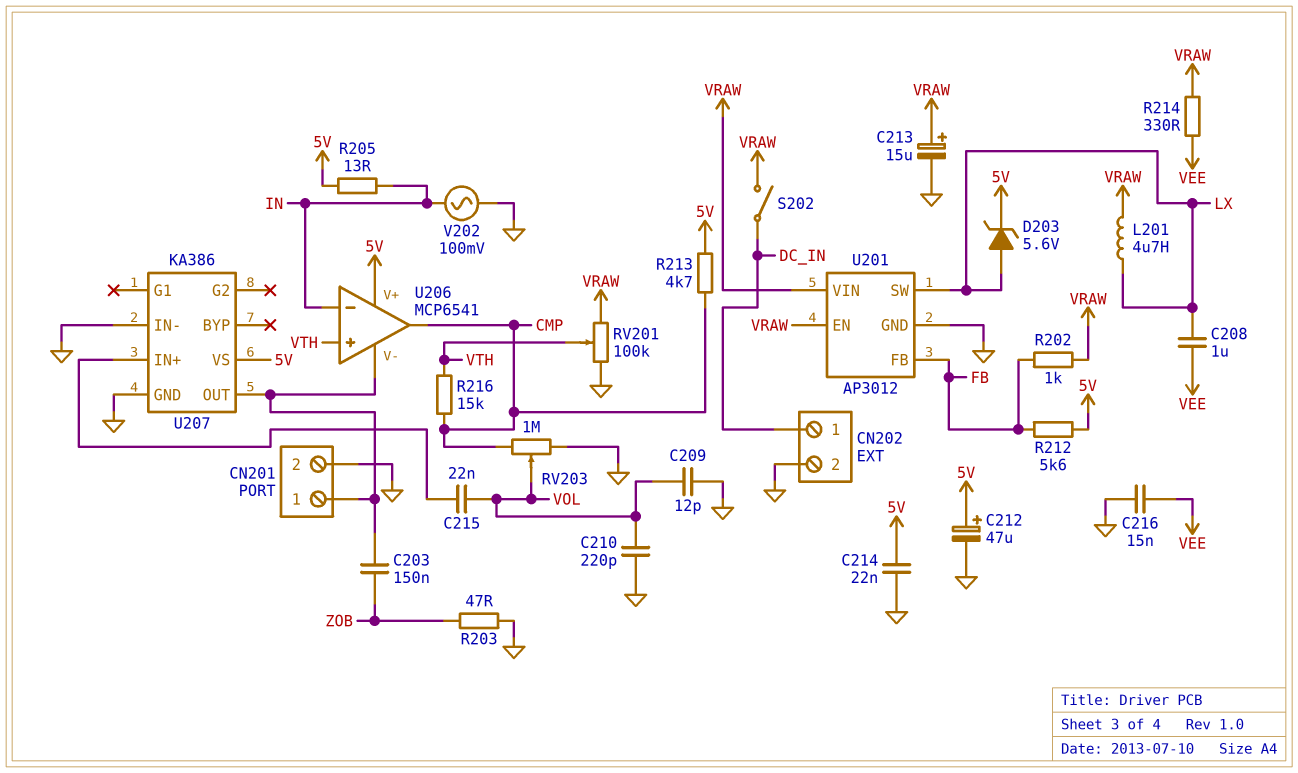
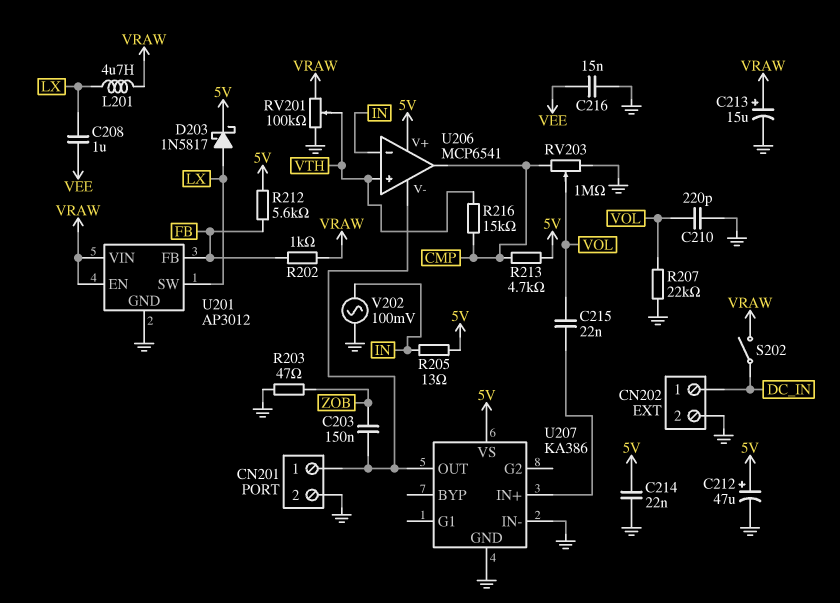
C209: 12pF (GND, VOL) -> none
D203: zener 5.6V (A LX, K 5V) -> schottky 1N5817 (A LX, K 5V)
R207: none -> 22k (GND, VOL)
R214: 330 (VEE, VRAW) -> none

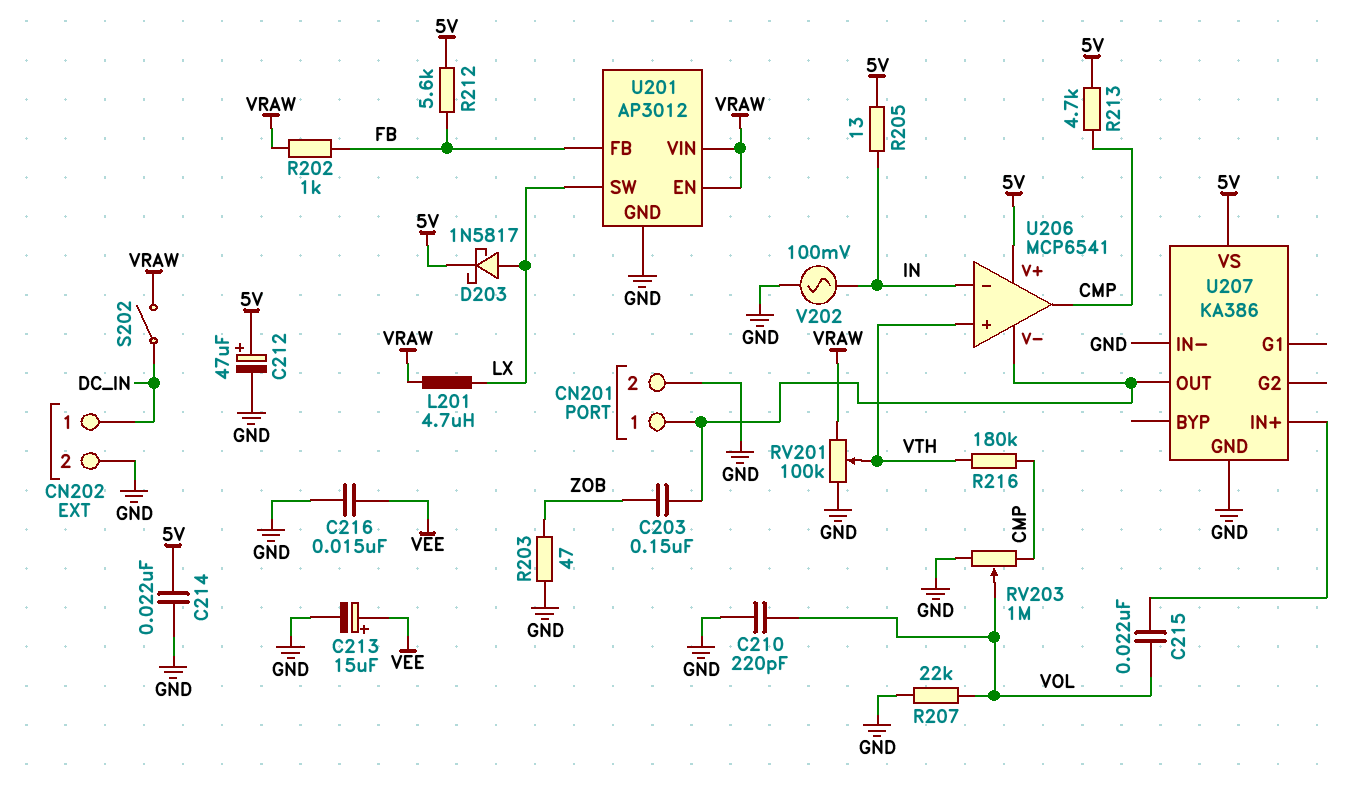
C208: 1uF (LX, VEE) -> none
C213: 15uF (plus VRAW, minus GND) -> 15uF (plus VEE, minus GND)
R216: 15k (CMP, VTH) -> 180k (CMP, VTH)

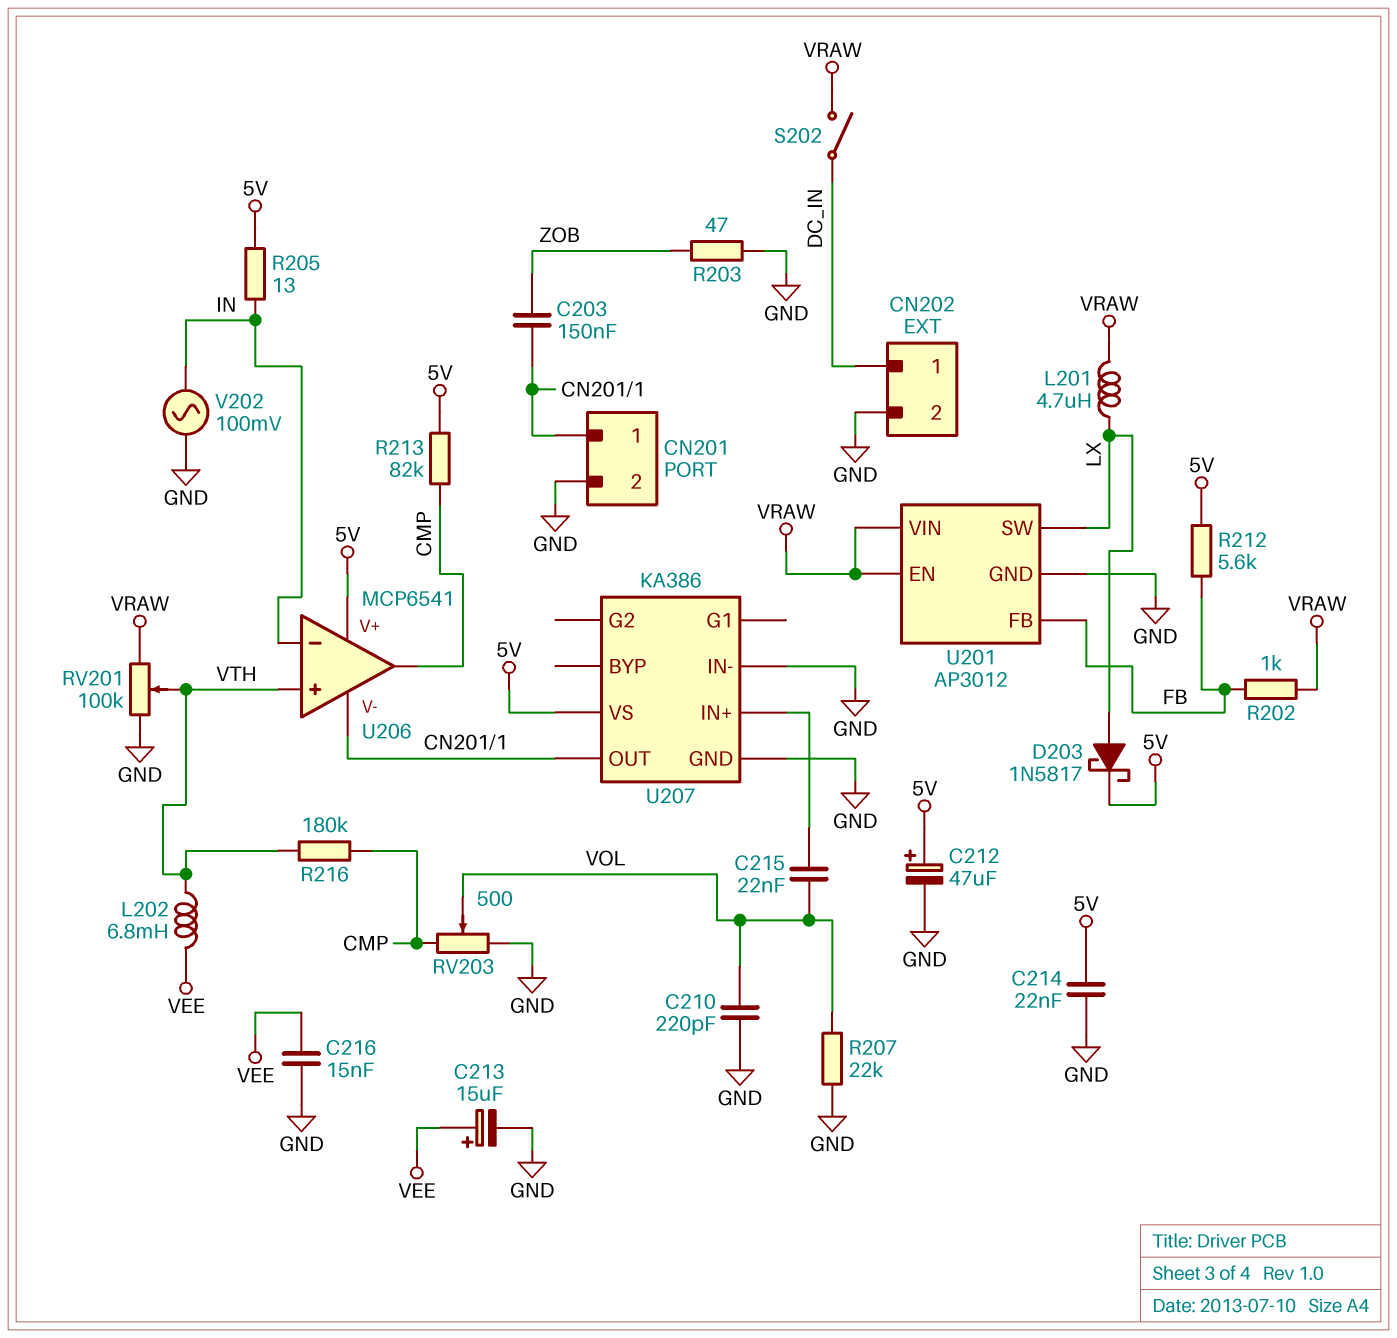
L202: none -> 6.8mH (VEE, VTH)
R213: 4.7k (5V, CMP) -> 82k (5V, CMP)
RV203: 1M (CMP, GND, wiper VOL) -> 500 (CMP, GND, wiper VOL)

